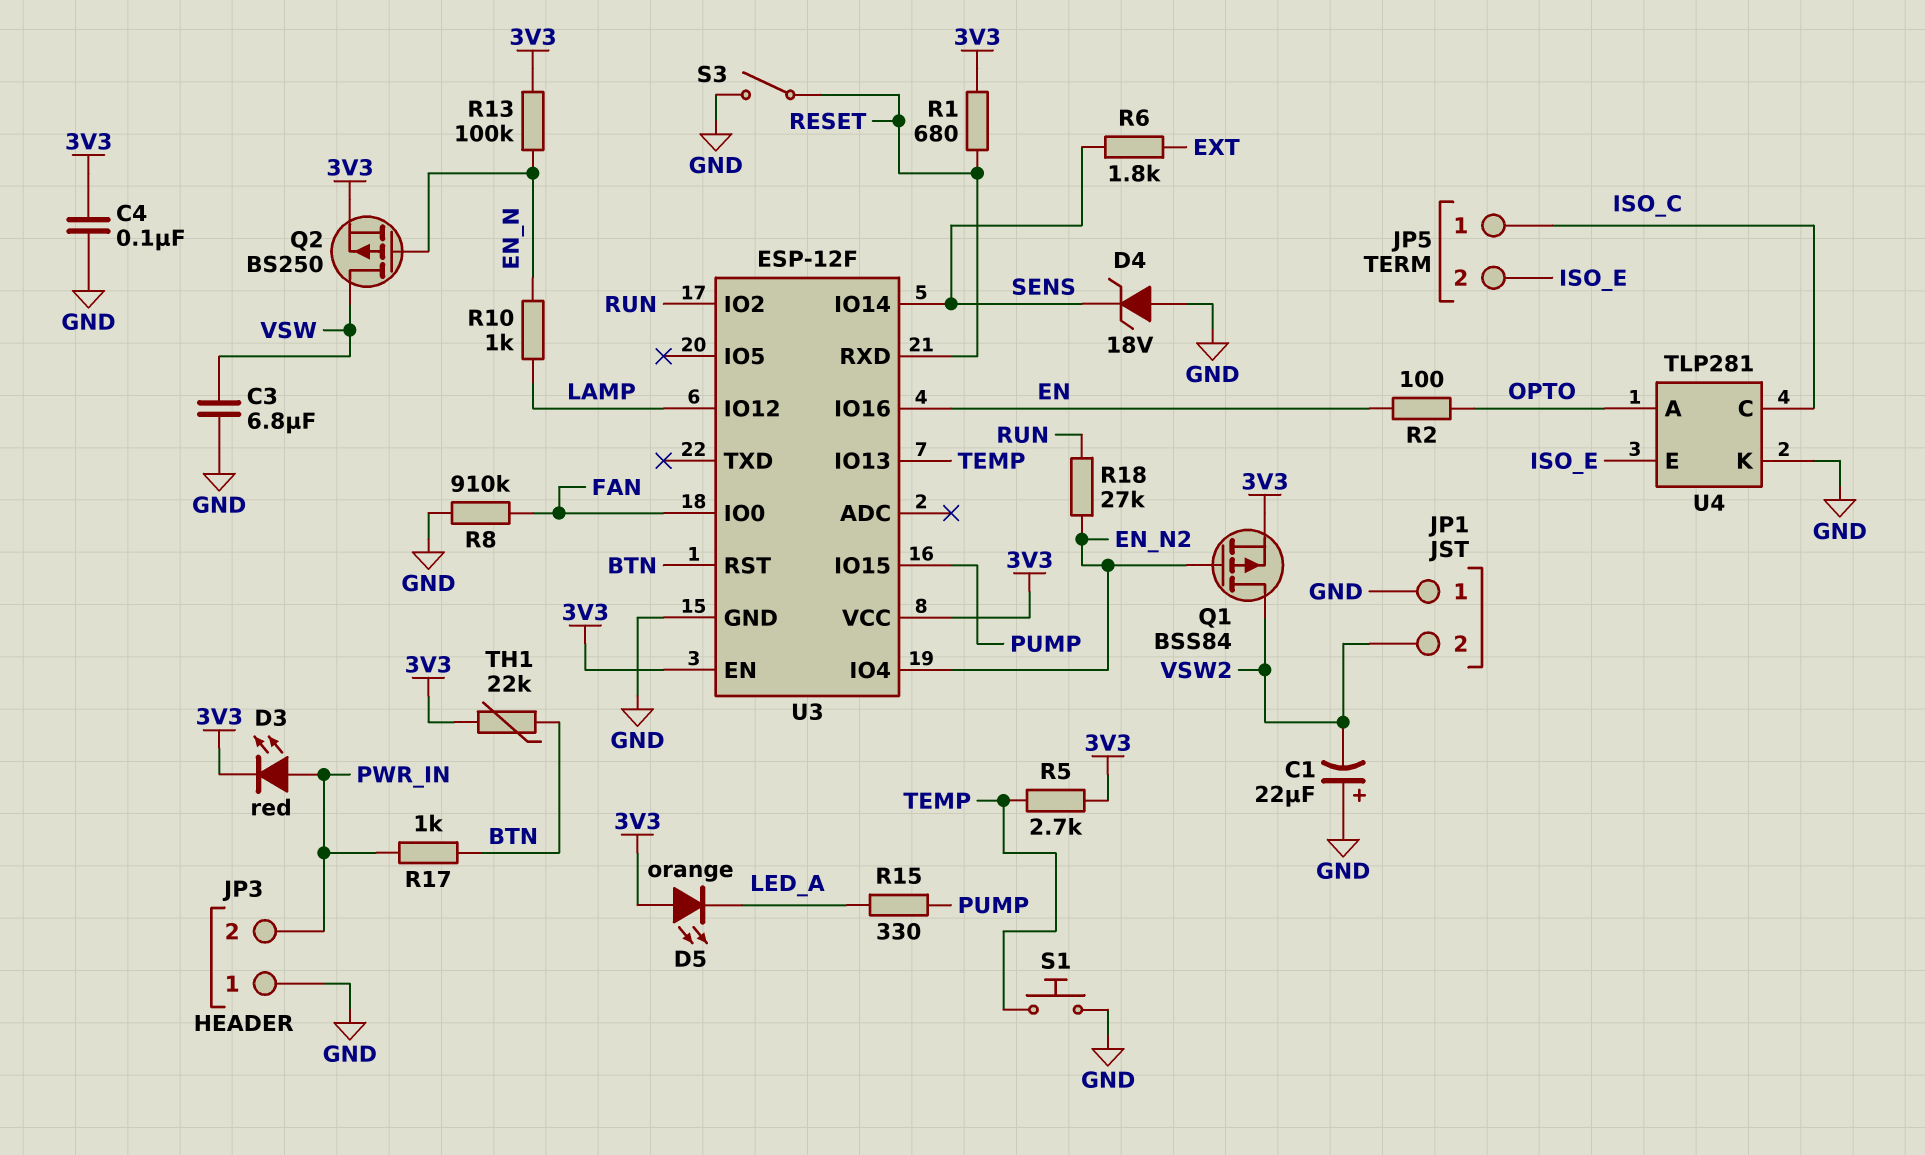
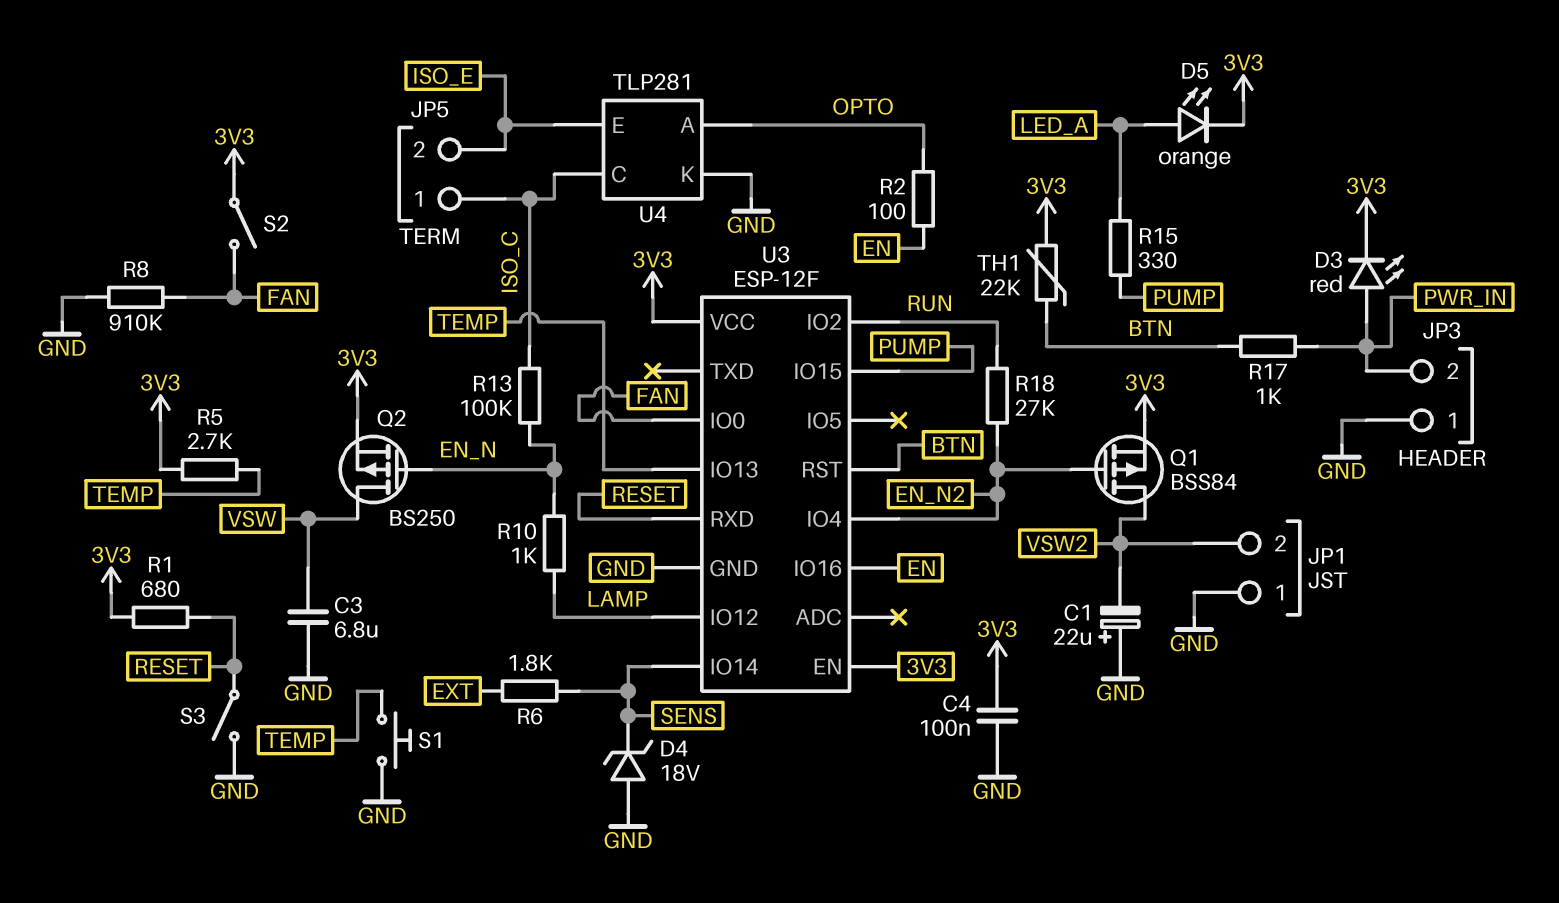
D5: LED orange (A 3V3, K LED_A) -> LED orange (A LED_A, K 3V3)
R13: 100k (3V3, EN_N) -> 100k (EN_N, ISO_C)
S2: none -> switch (3V3, FAN)

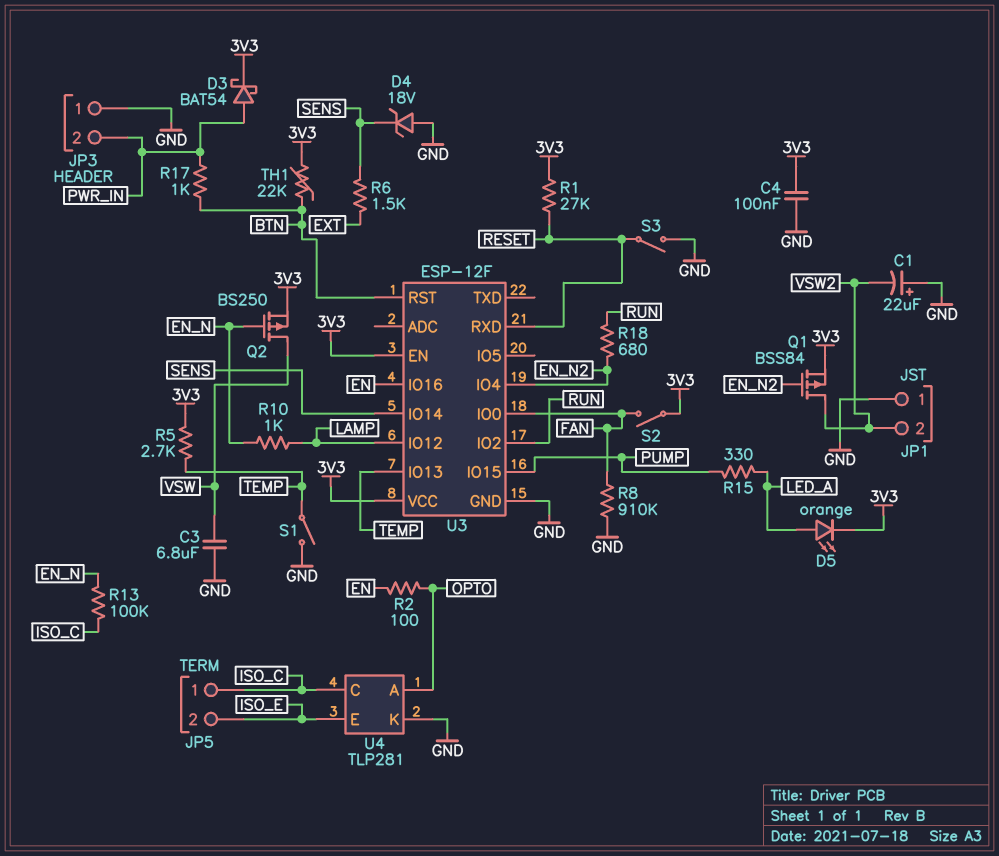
D3: LED red (A PWR_IN, K 3V3) -> schottky BAT54 (A PWR_IN, K 3V3)
R1: 680 (3V3, RESET) -> 27k (3V3, RESET)
R6: 1.8k (EXT, SENS) -> 1.5k (EXT, SENS)
R18: 27k (EN_N2, RUN) -> 680 (EN_N2, RUN)
S1: button (GND, TEMP) -> switch (GND, TEMP)

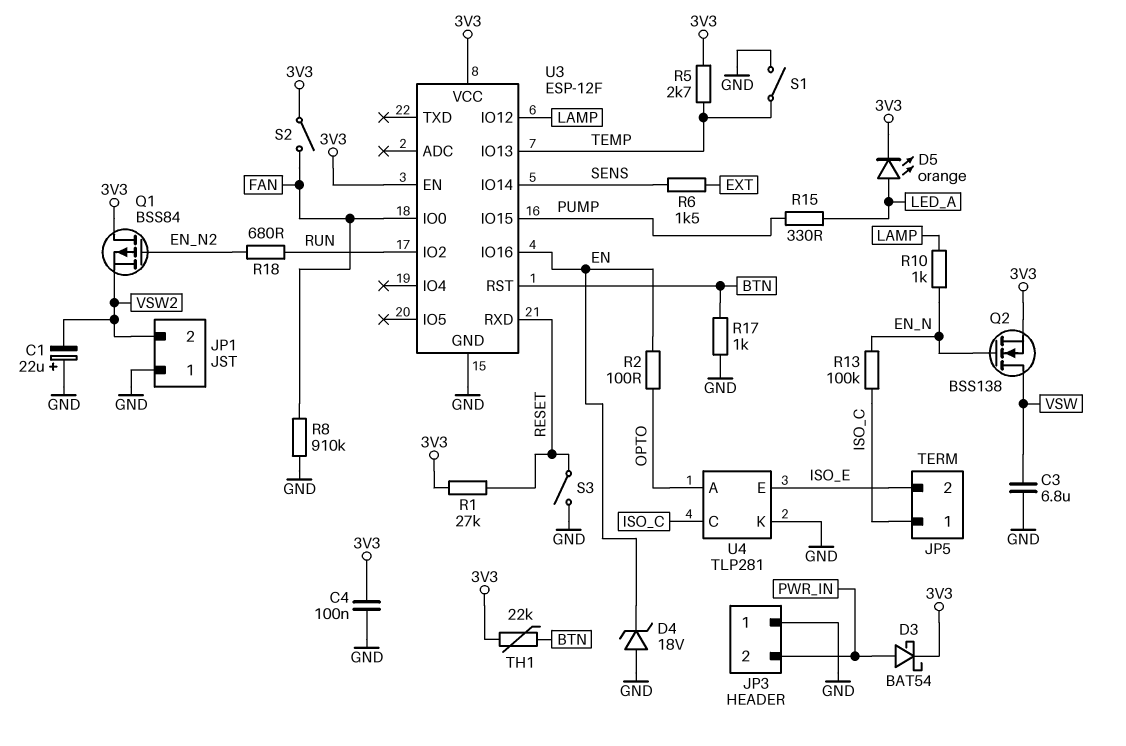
D4: zener 18V (A GND, K SENS) -> zener 18V (A GND, K EN)
Q1: PMOS BSS84 (G EN_N2, D VSW2, S 3V3) -> PMOS BSS84 (G EN_N2, D 3V3, S VSW2)
Q2: PMOS BS250 (G EN_N, D VSW, S 3V3) -> NMOS BSS138 (G EN_N, D VSW, S 3V3)
R17: 1k (BTN, PWR_IN) -> 1k (BTN, GND)
U3 pin IO4: EN_N2 -> none

